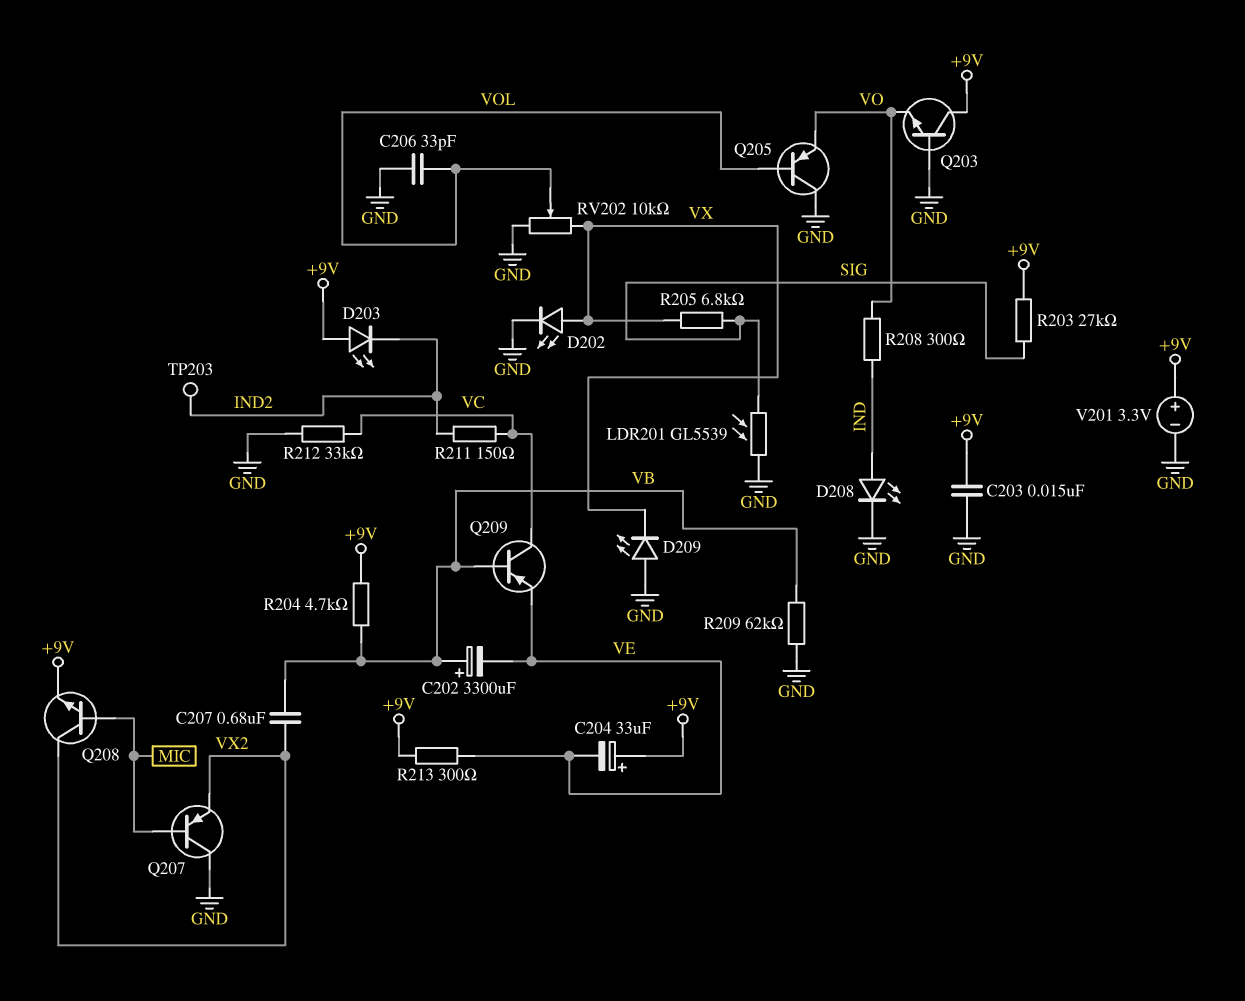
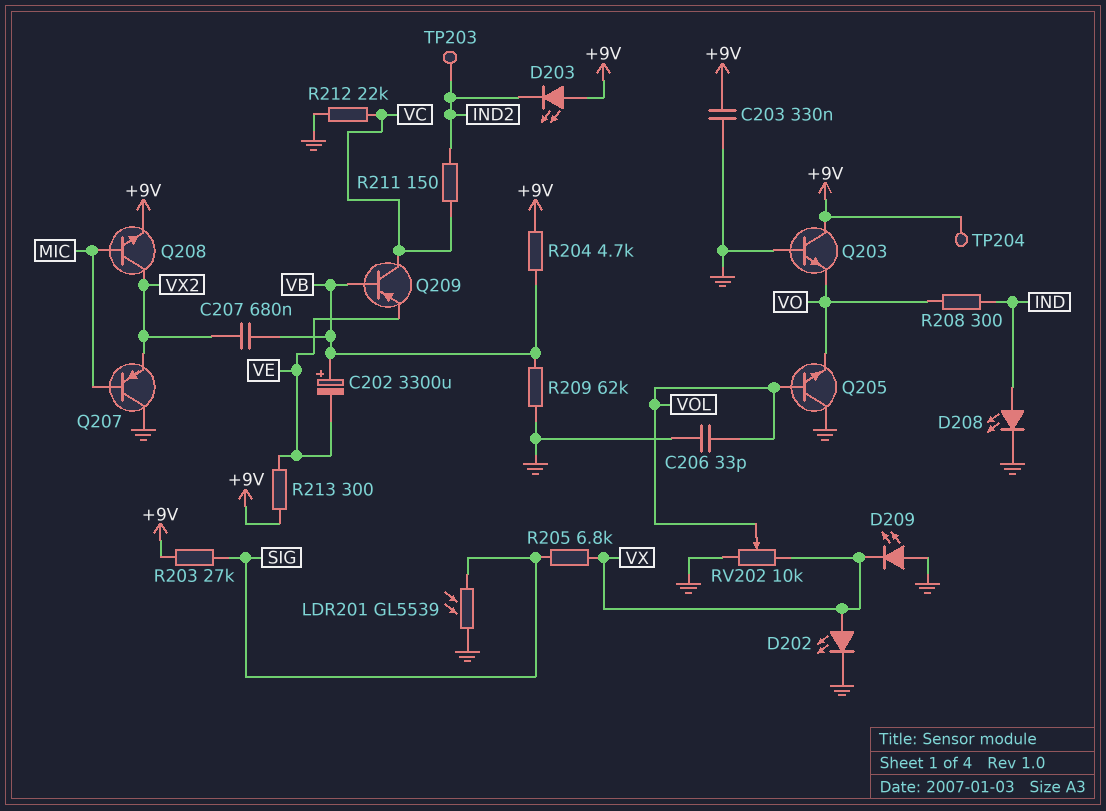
C203: 15nF (+9V, GND) -> 330nF (+9V, GND)
C204: 33uF (plus +9V, minus VE) -> none
Q205: PNP (B VOL, C GND, E VO) -> NPN (B VOL, C GND, E VO)
R212: 33k (GND, VC) -> 22k (GND, VC)
TP204: none -> test point (+9V)
V201: 3.3V (plus +9V, minus GND) -> none

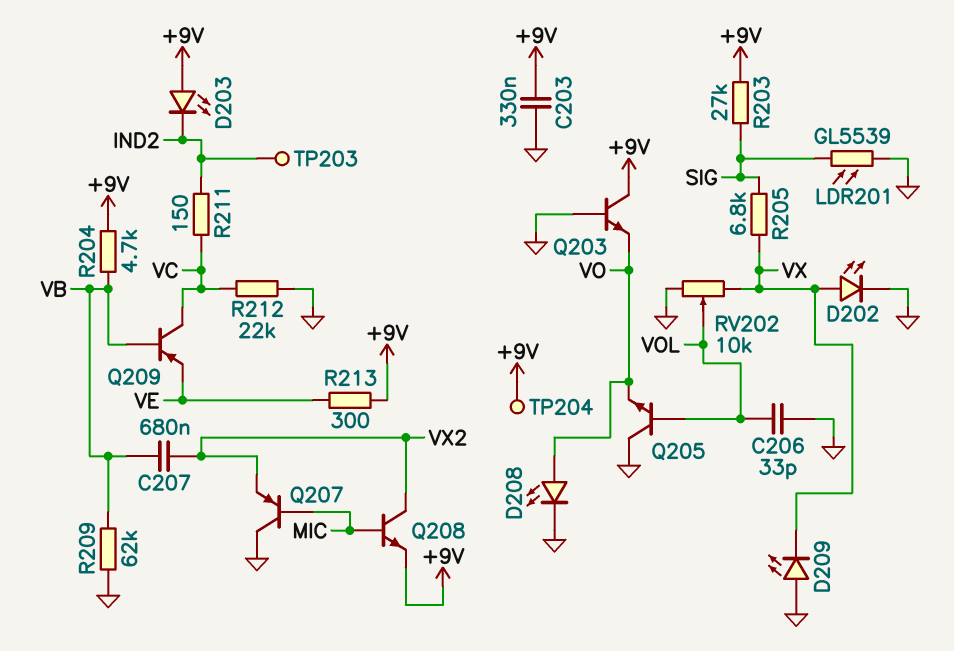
C202: 3300uF (plus VB, minus VE) -> none
D208: LED (A IND, K GND) -> LED (A VO, K GND)
R208: 300 (IND, VO) -> none

